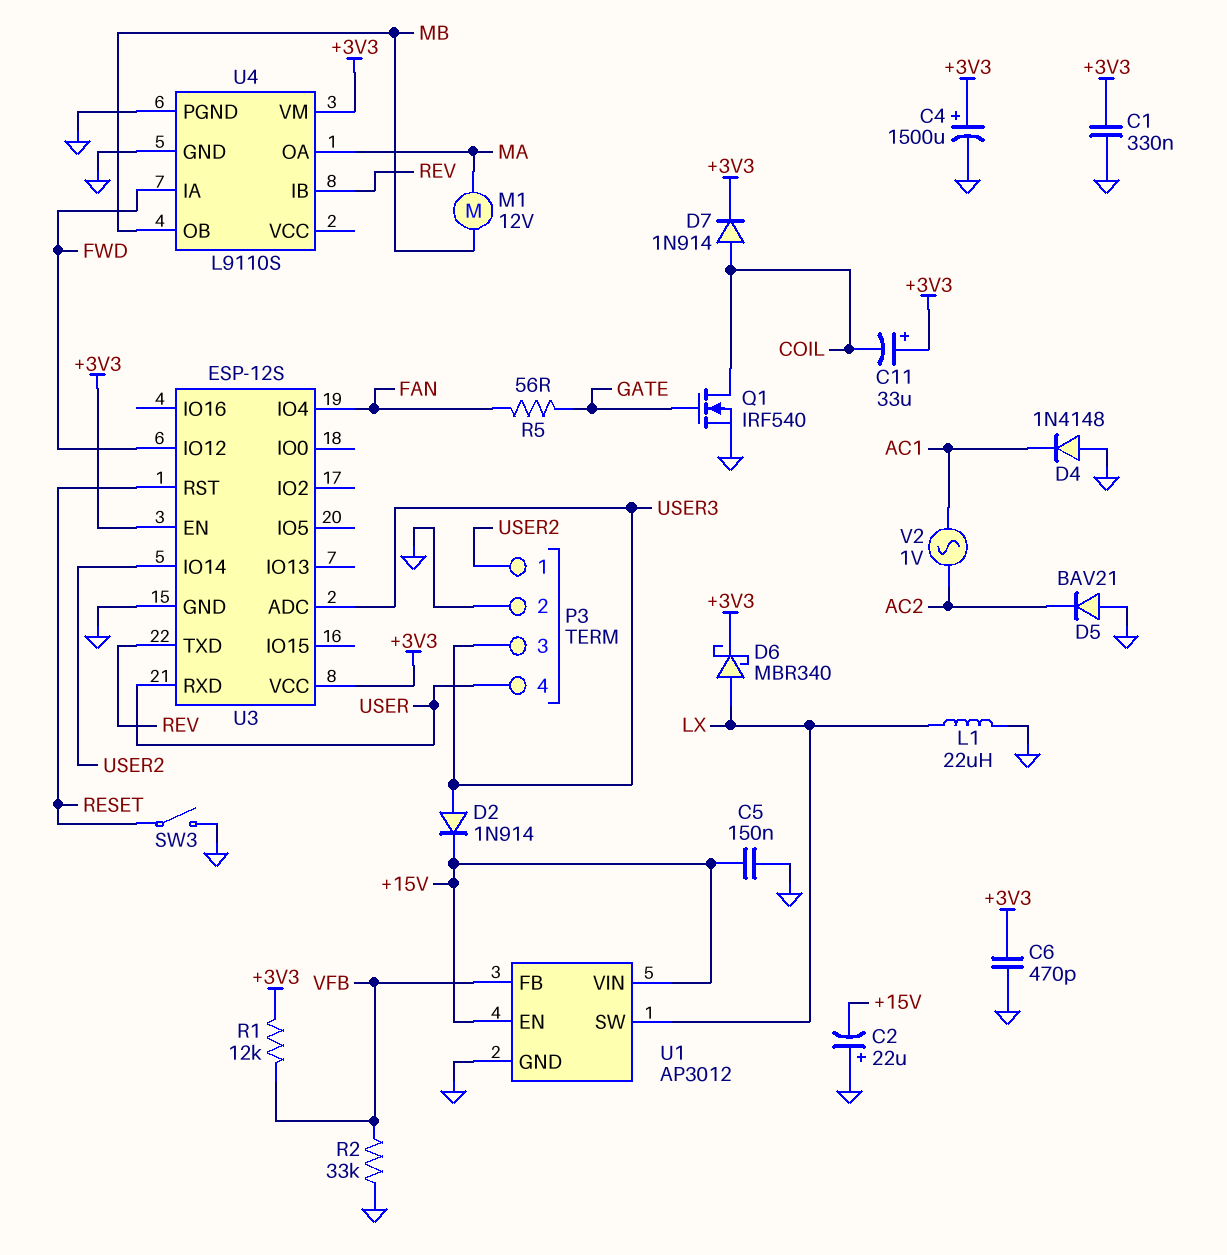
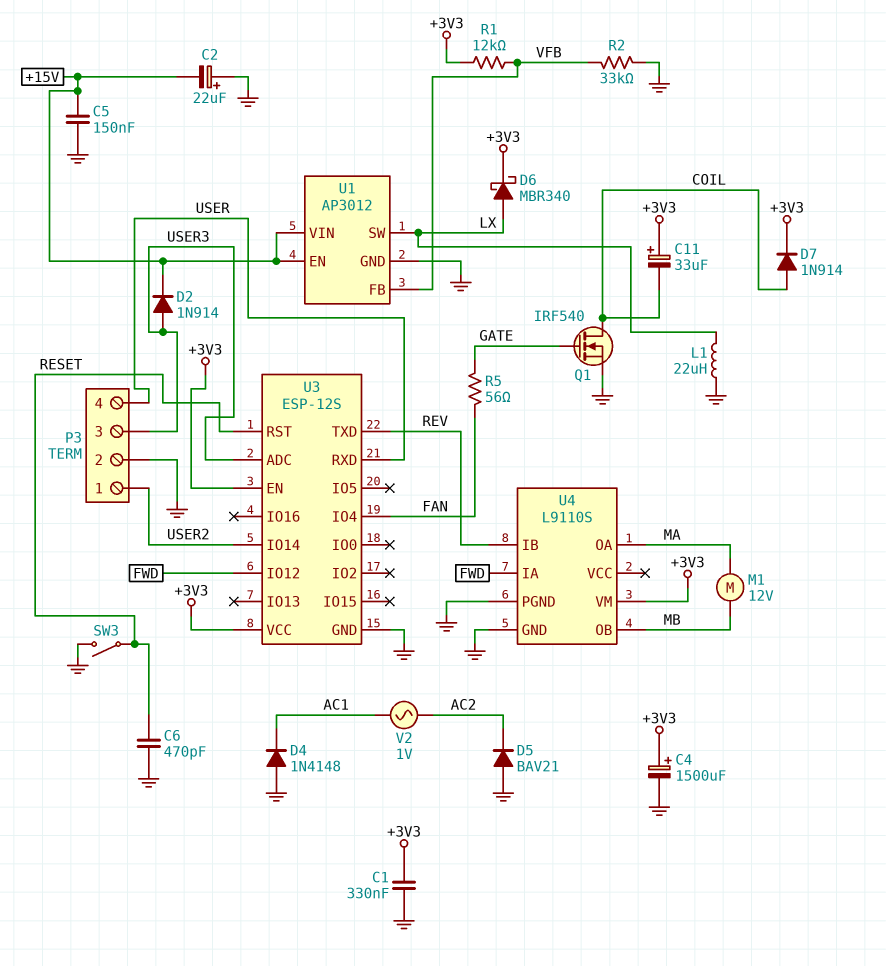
C6: 470pF (+3V3, GND) -> 470pF (GND, RESET)

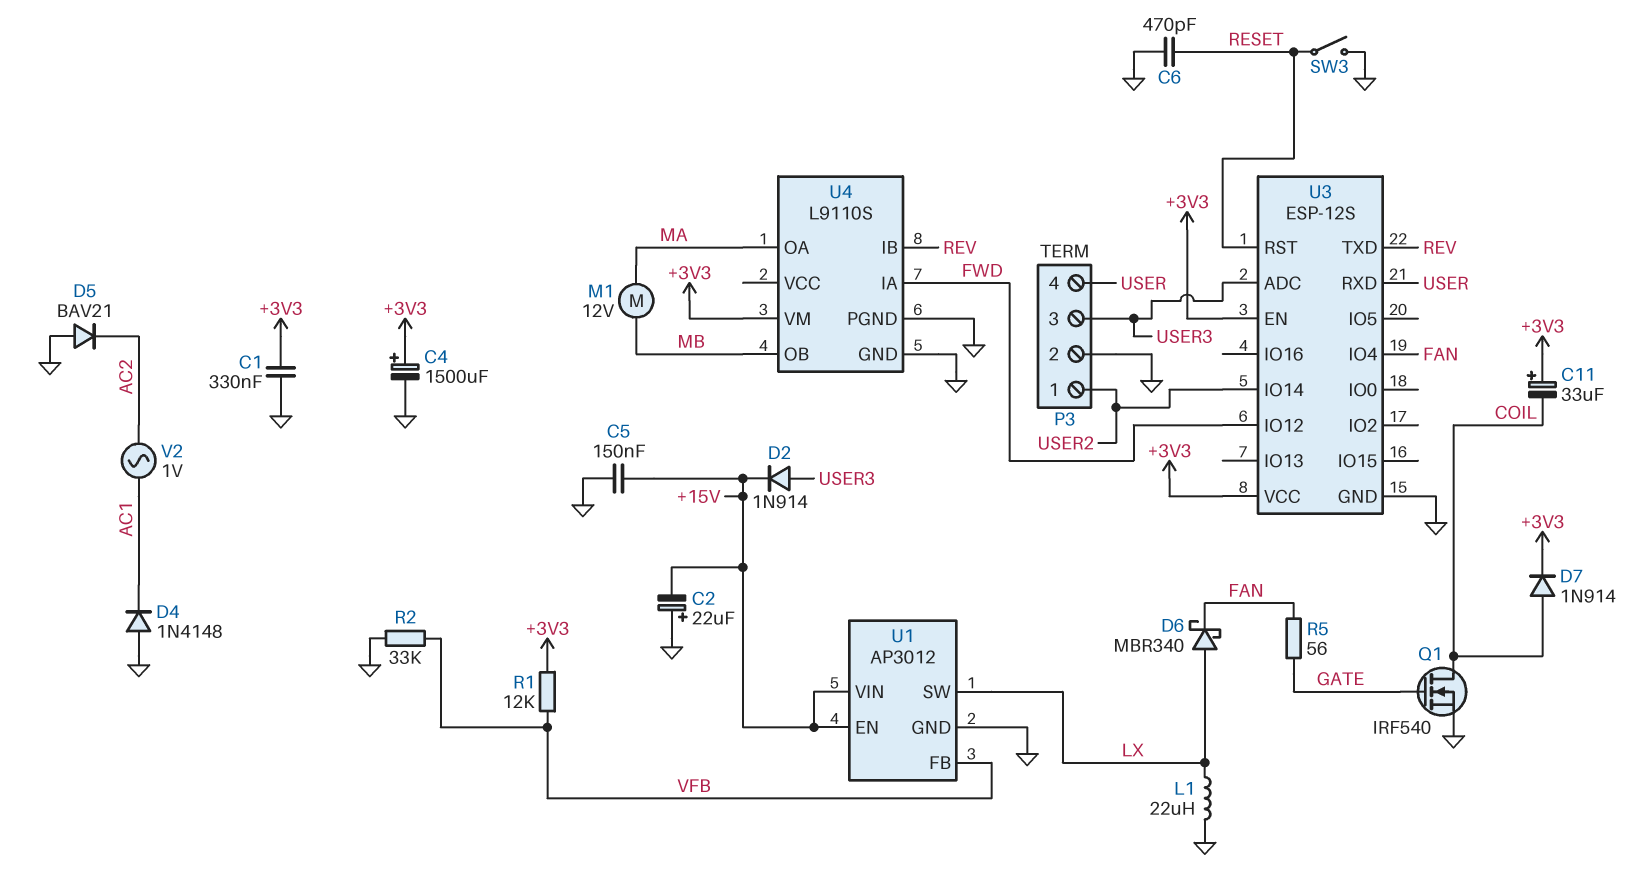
D6: schottky MBR340 (A LX, K +3V3) -> schottky MBR340 (A LX, K FAN)

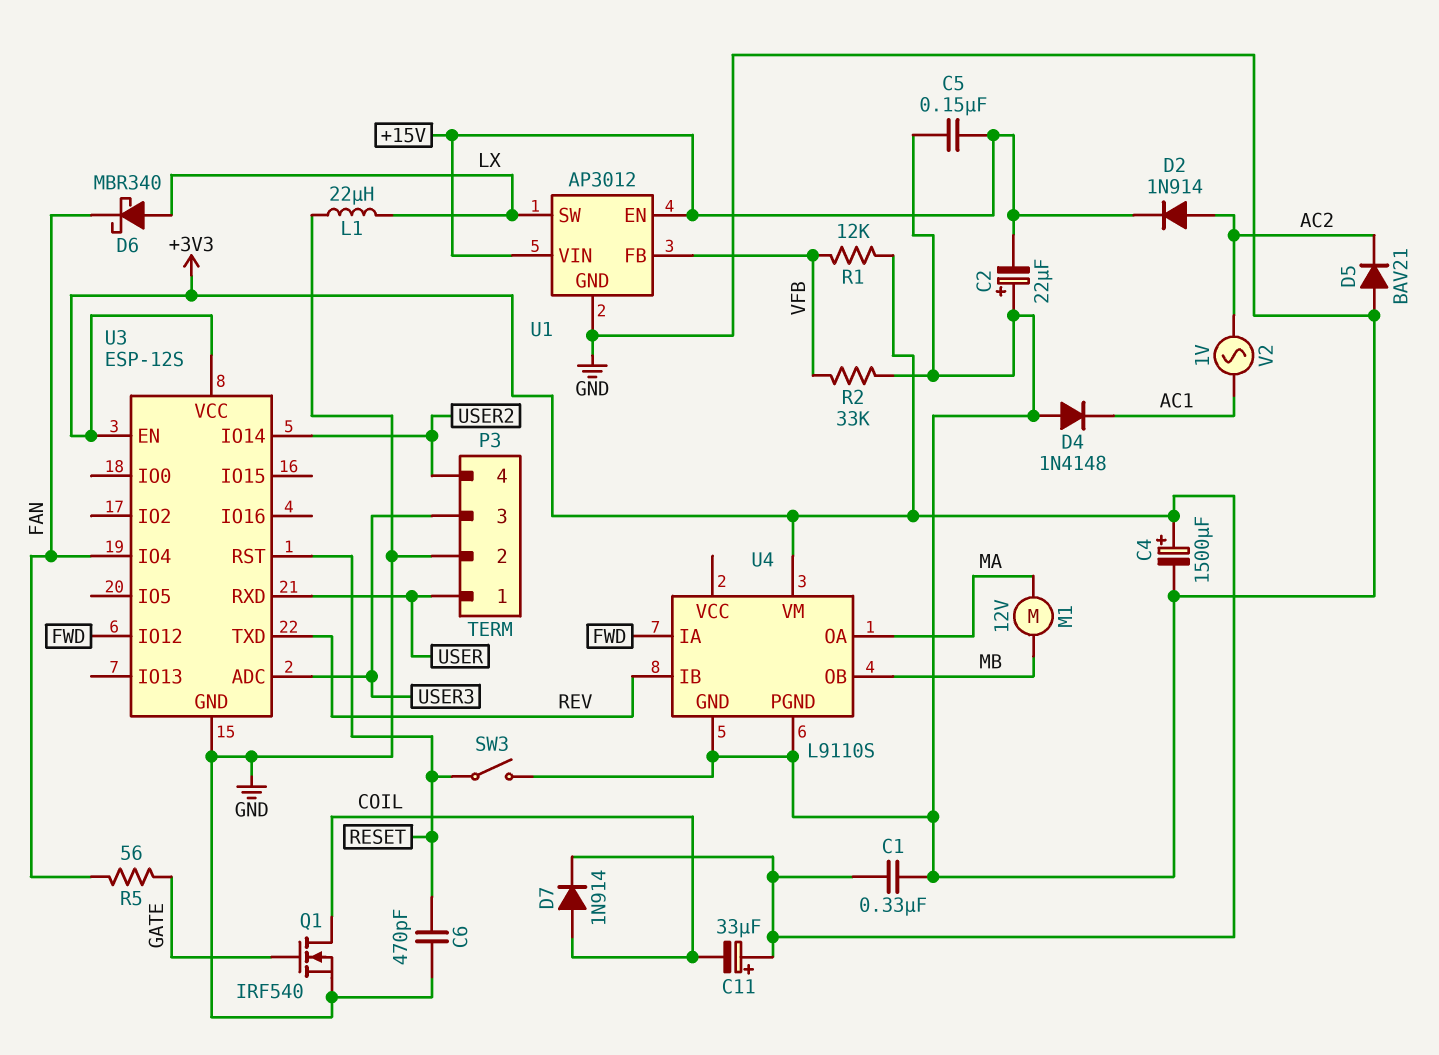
D2: diode 1N914 (A USER3, K +15V) -> diode 1N914 (A AC2, K +15V)
P3 pin 1: USER2 -> USER
P3 pin 4: USER -> USER2

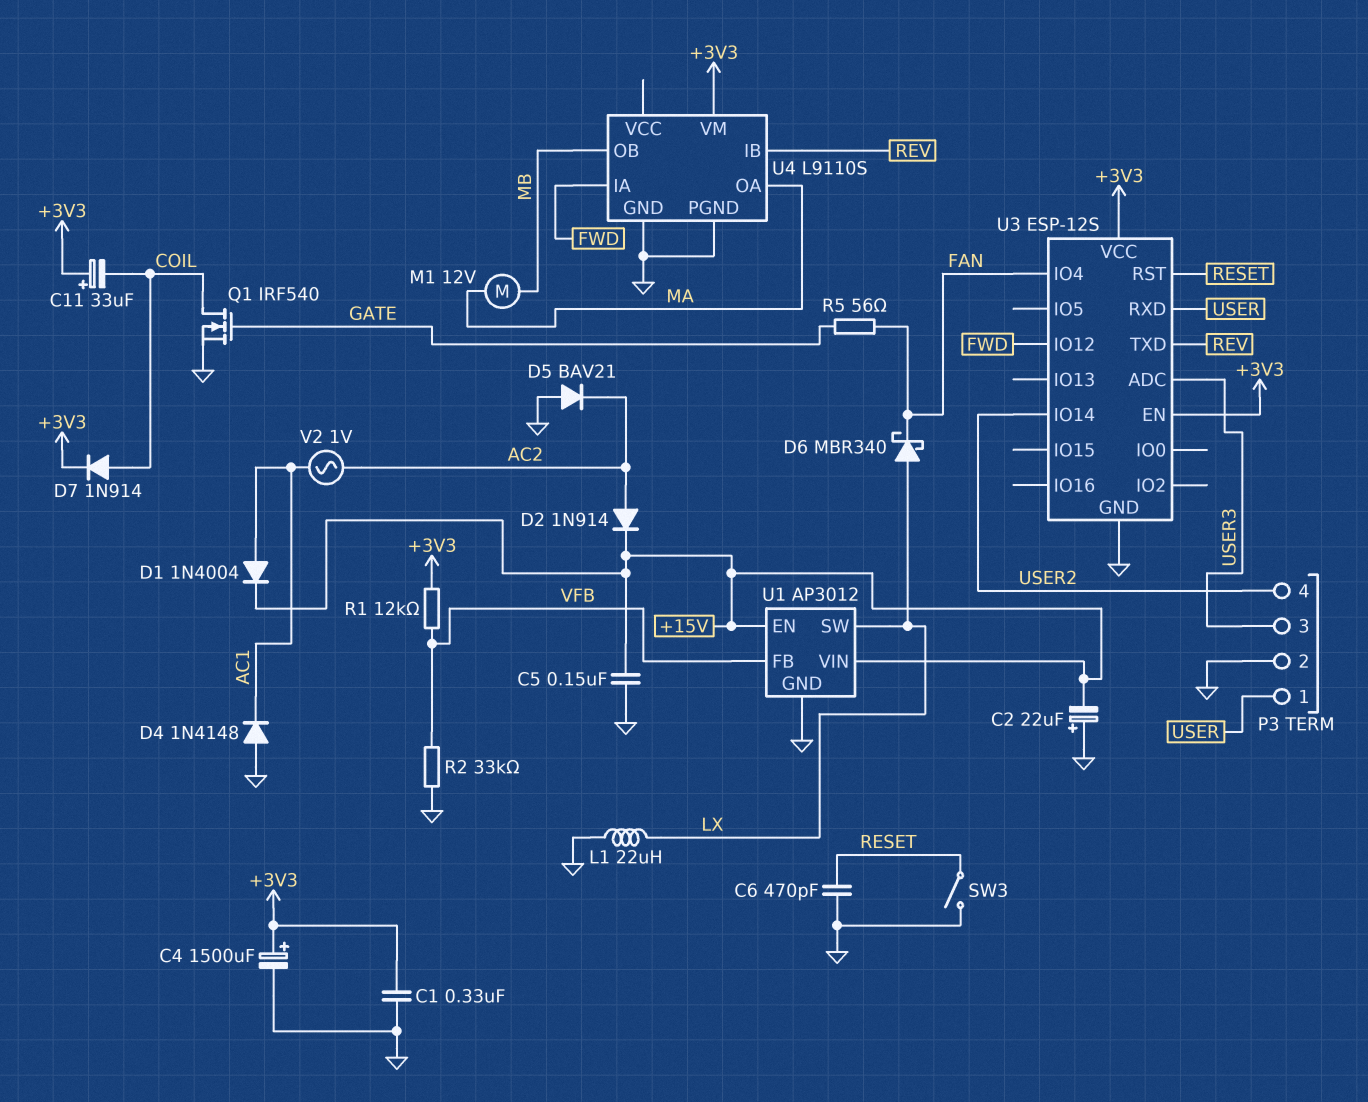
D1: none -> diode 1N4004 (A AC1, K +15V)

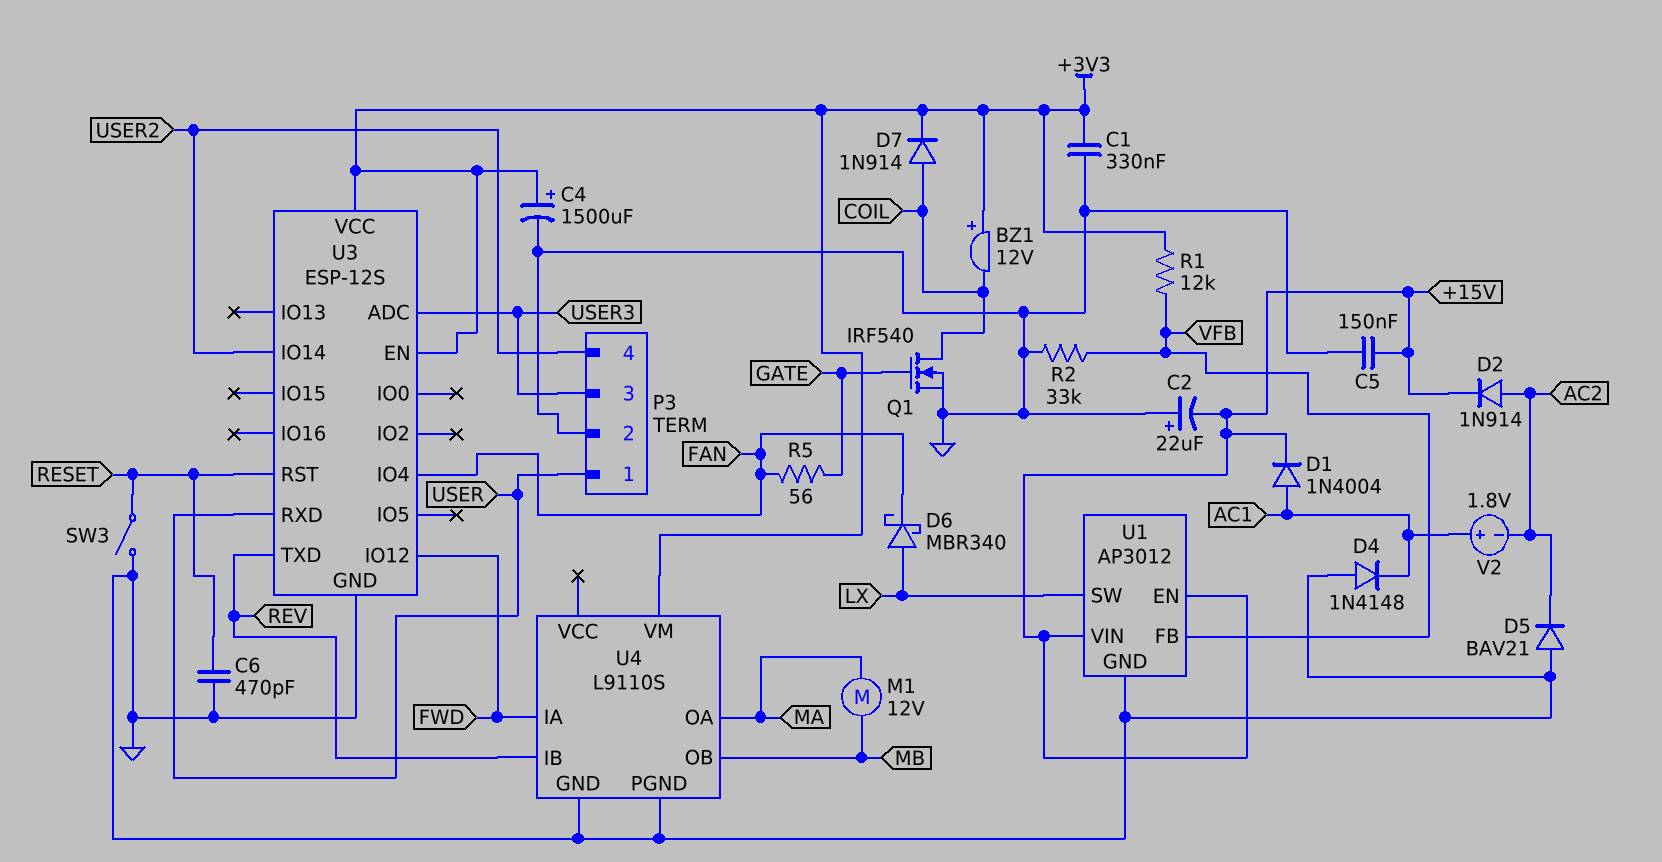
BZ1: none -> buzzer 12V (plus +3V3, minus COIL)
C11: 33uF (plus +3V3, minus COIL) -> none
L1: 22uH (GND, LX) -> none
V2: AC 1V (AC1, AC2) -> 1.8V (plus AC1, minus AC2)

